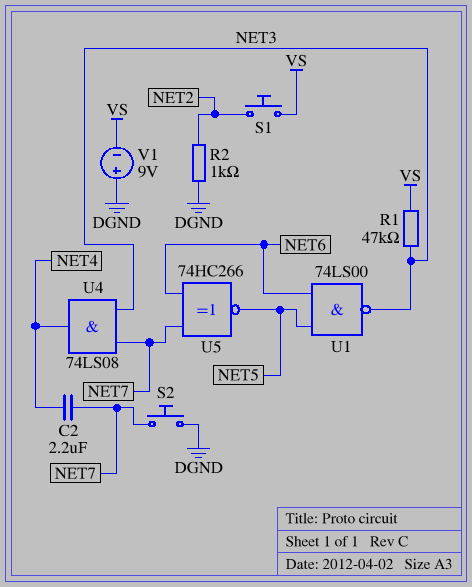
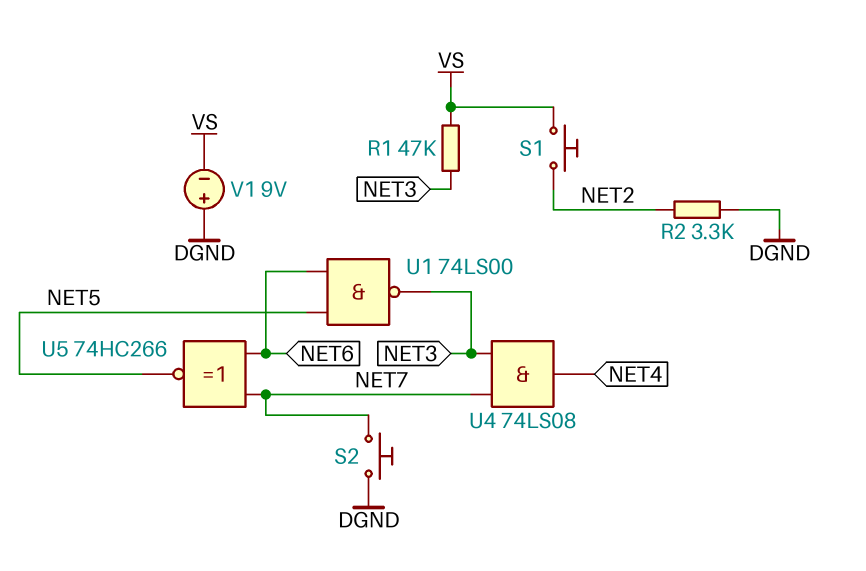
C2: 2.2uF (NET4, NET7) -> none
R2: 1k (DGND, NET2) -> 3.3k (DGND, NET2)

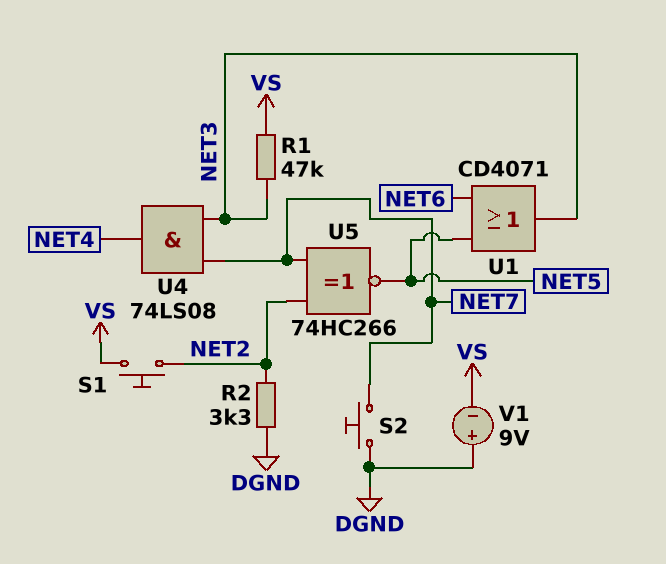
U1: NAND 74LS00 (in NET5, in NET6, out NET3) -> OR CD4071 (in NET5, in NET6, out NET3)
U5: XNOR 74HC266 (in NET6, in NET7, out NET5) -> XNOR 74HC266 (in NET2, in NET7, out NET5)

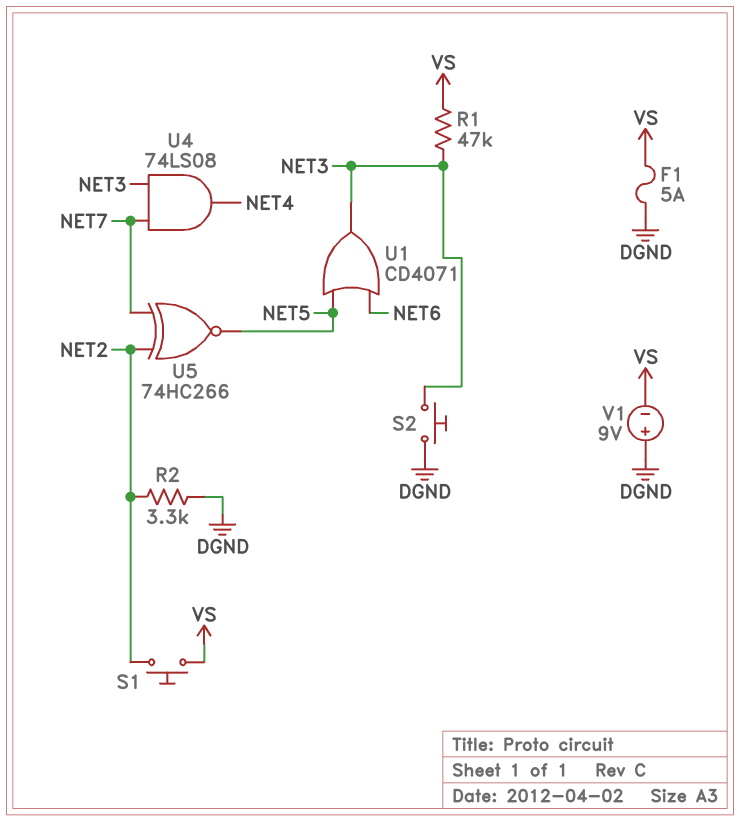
F1: none -> 5A (DGND, VS)
S2: button (DGND, NET7) -> button (DGND, NET3)

